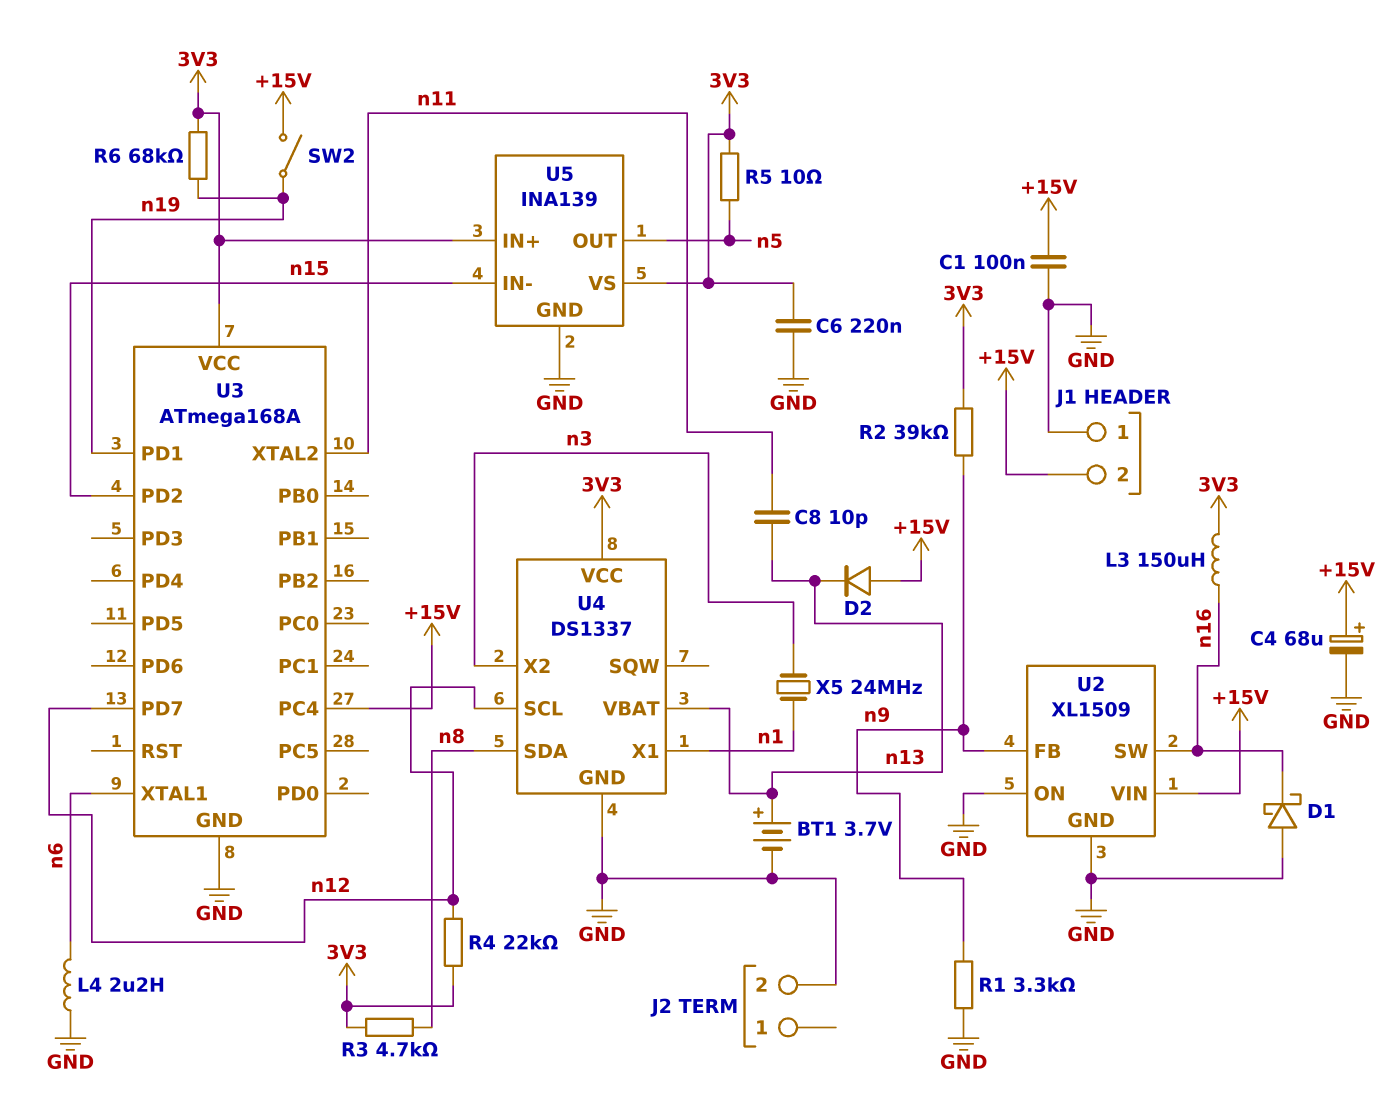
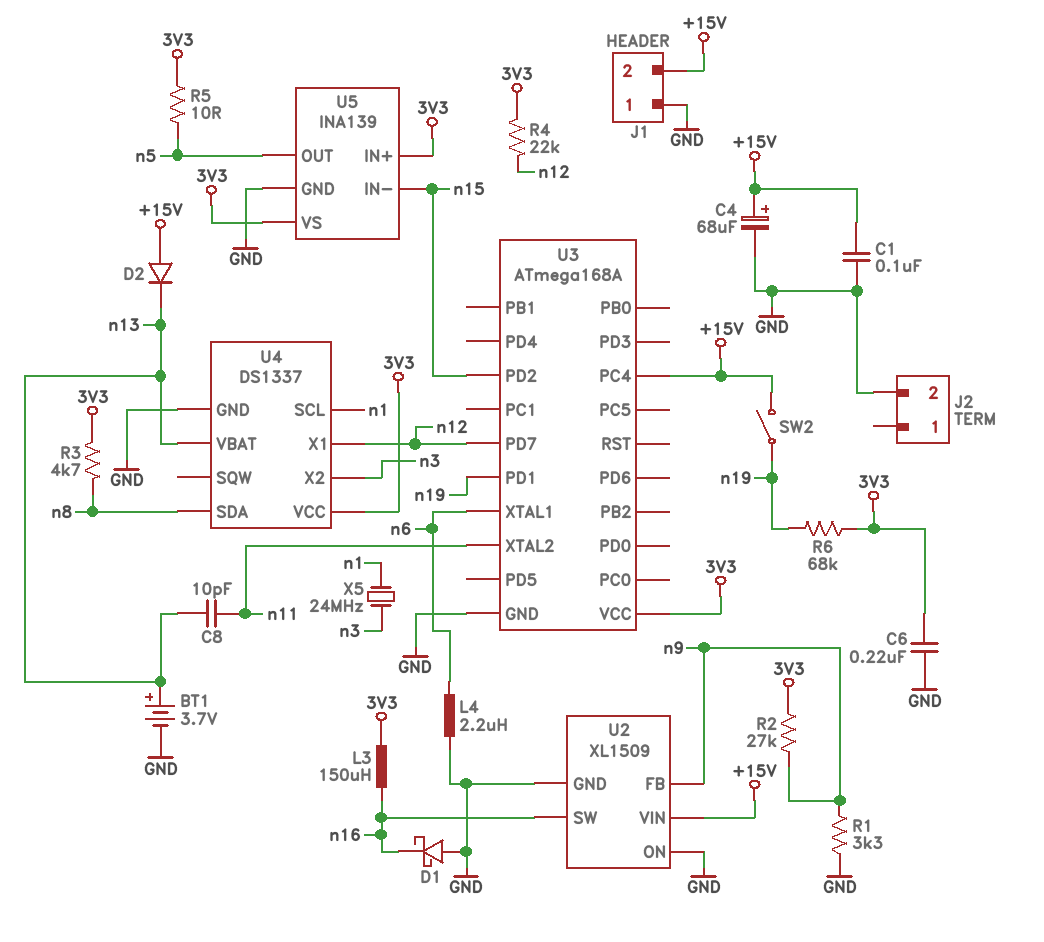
R2: 39k (3V3, n9) -> 27k (3V3, n9)
U4 pin SCL: n12 -> n1
U4 pin X1: n1 -> n12

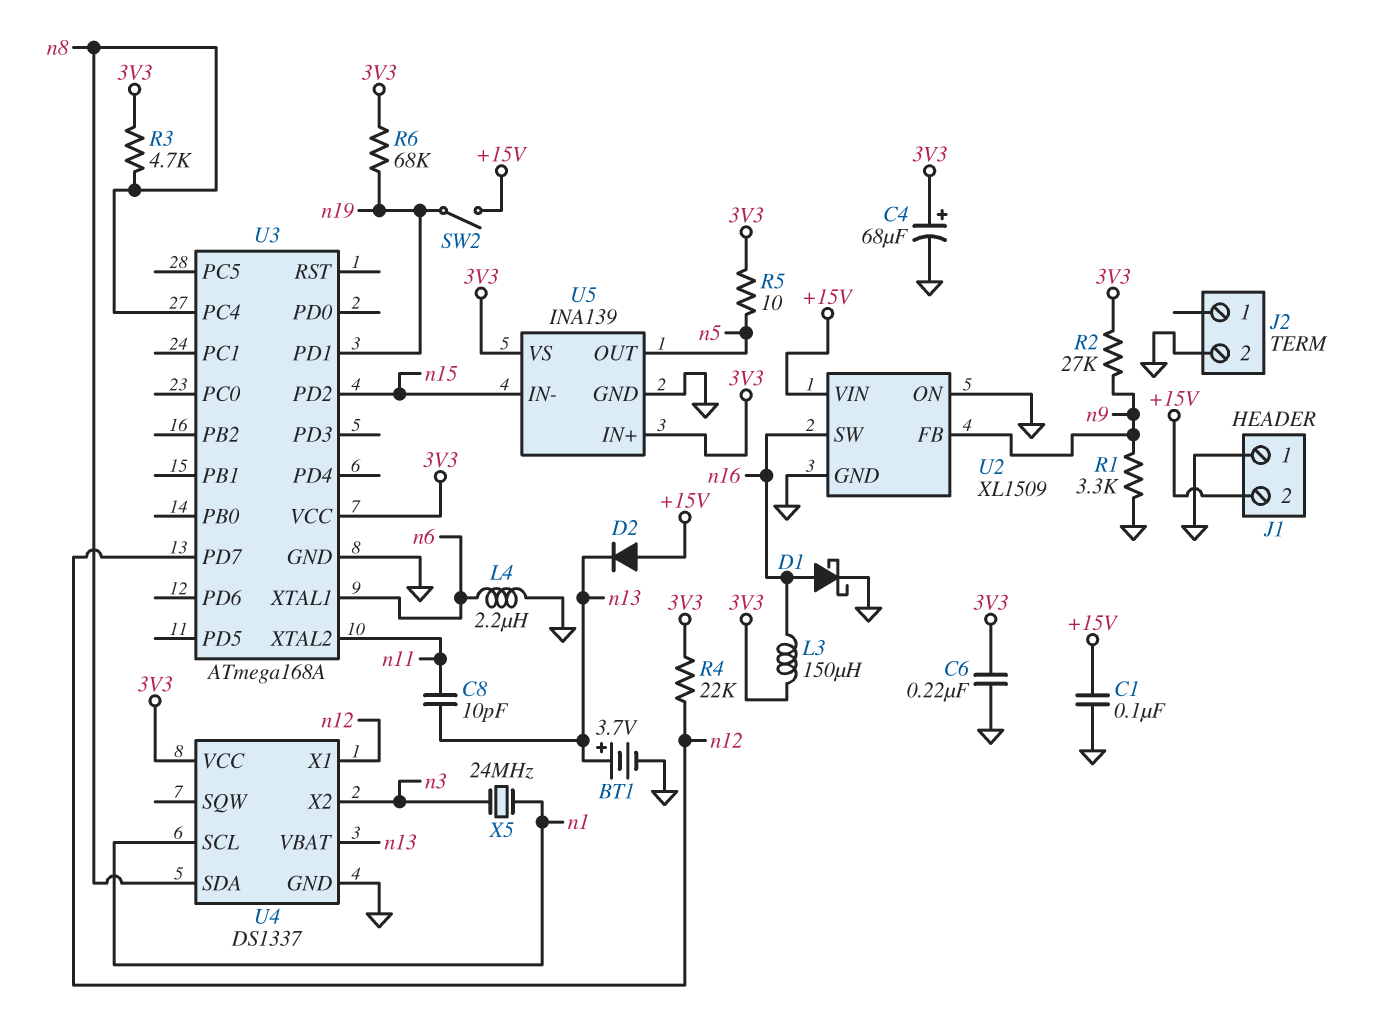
C4: 68uF (plus +15V, minus GND) -> 68uF (plus 3V3, minus GND)
D1: schottky (A GND, K n16) -> schottky (A n16, K GND)
U3 pin PC4: +15V -> n8

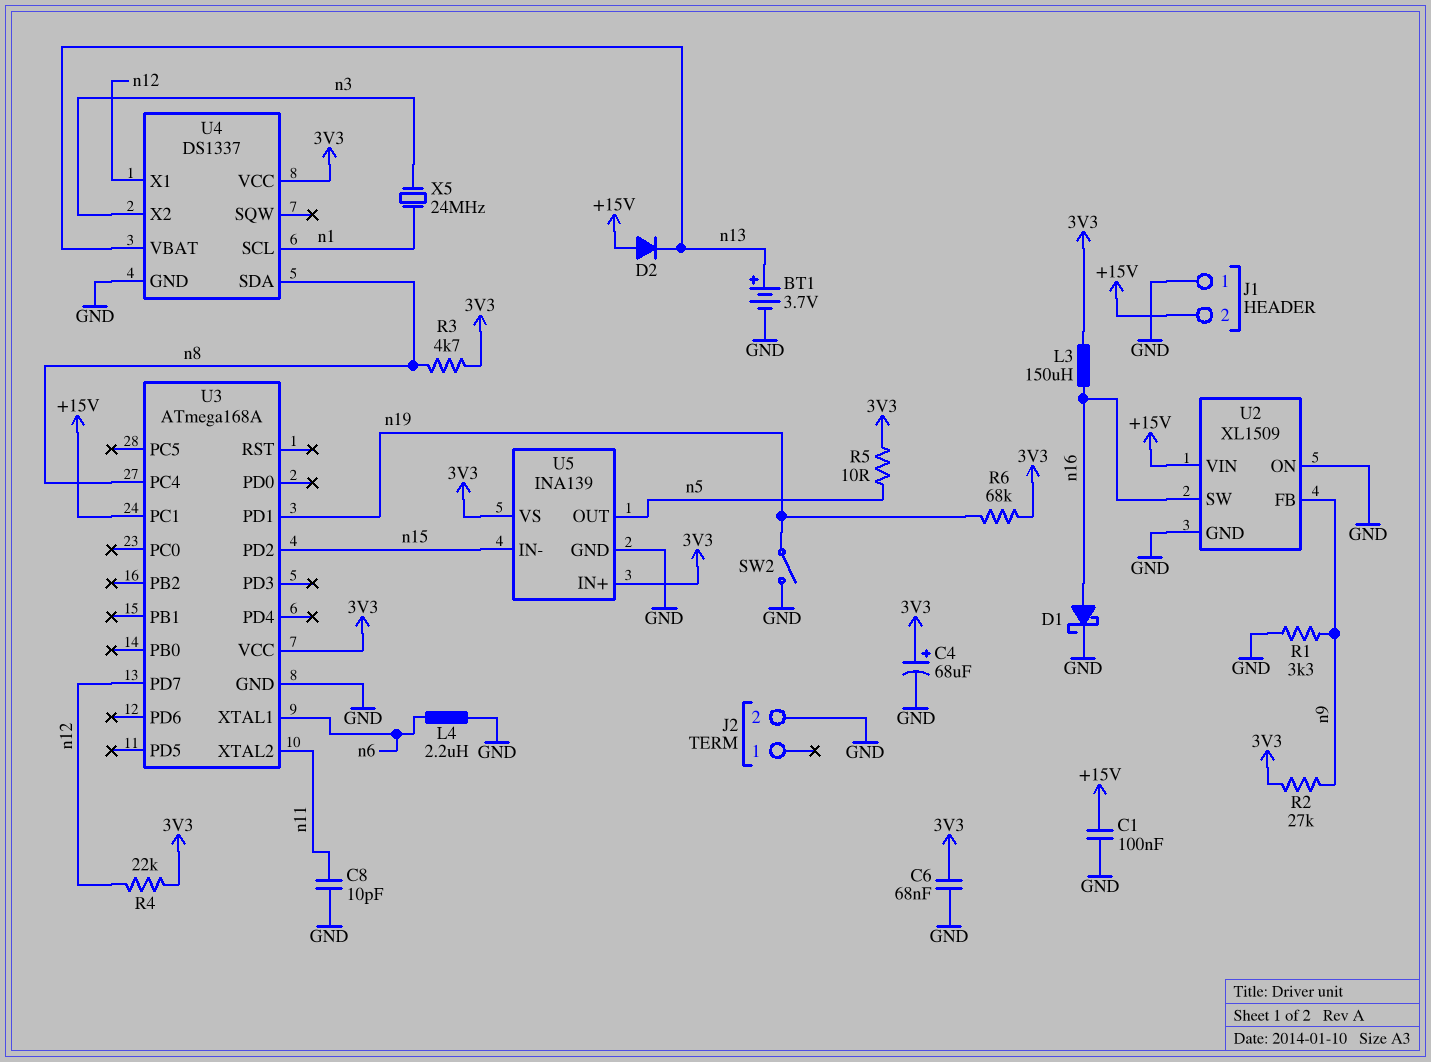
C6: 220nF (3V3, GND) -> 68nF (3V3, GND)
C8: 10pF (n11, n13) -> 10pF (GND, n11)
SW2: switch (+15V, n19) -> switch (GND, n19)
U3 pin PC1: none -> +15V

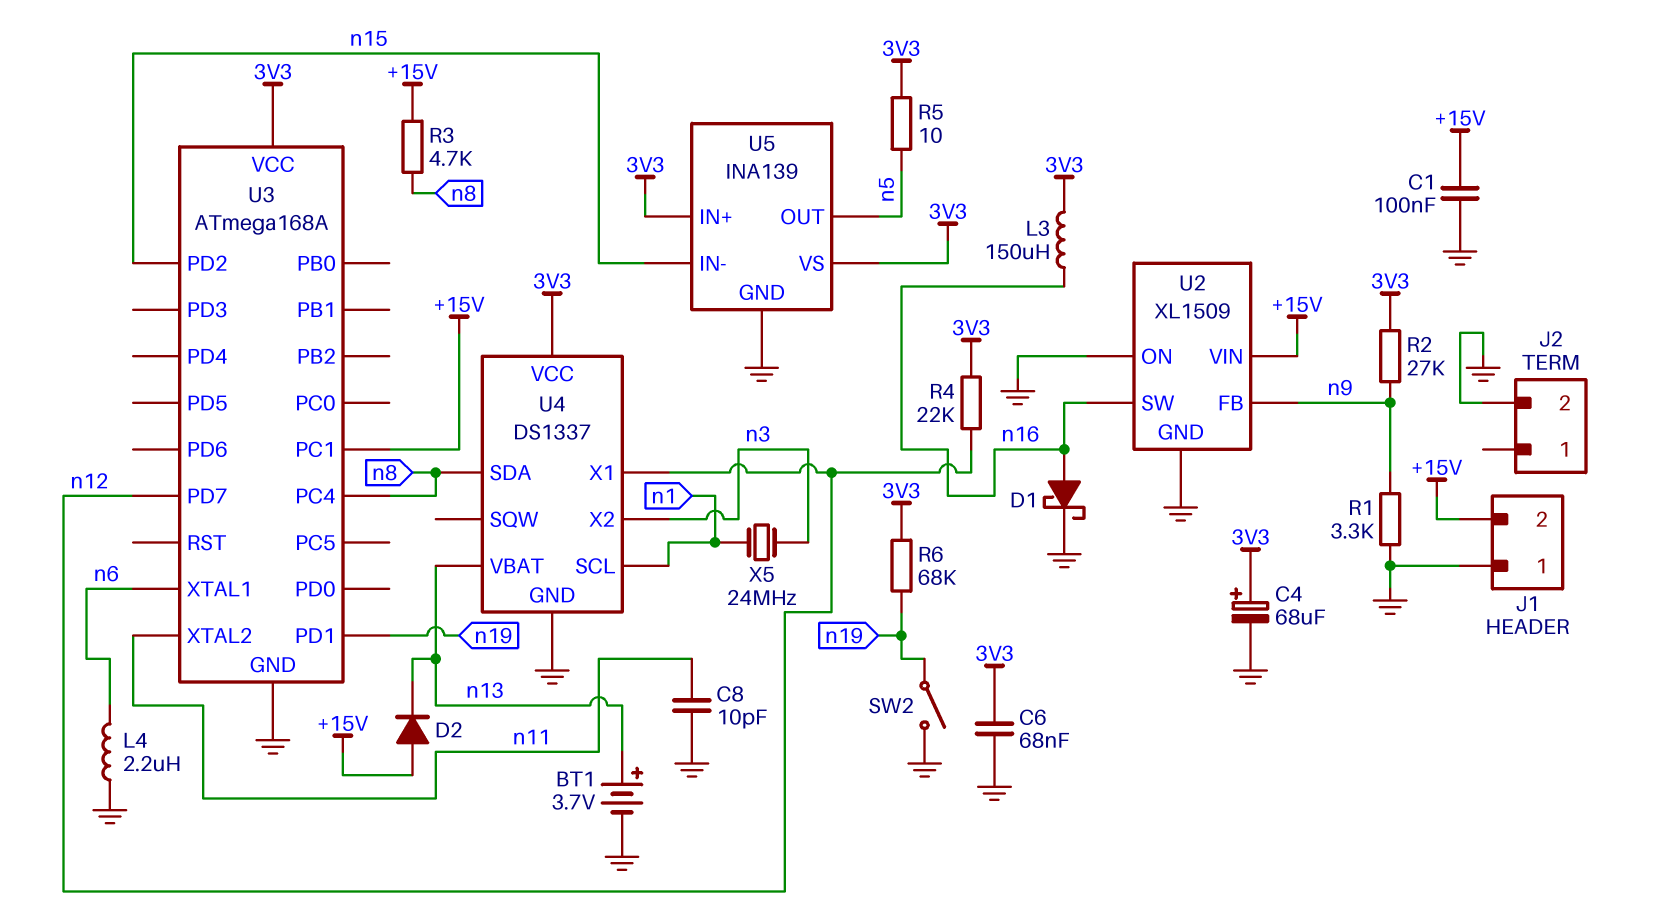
R3: 4.7k (3V3, n8) -> 4.7k (+15V, n8)

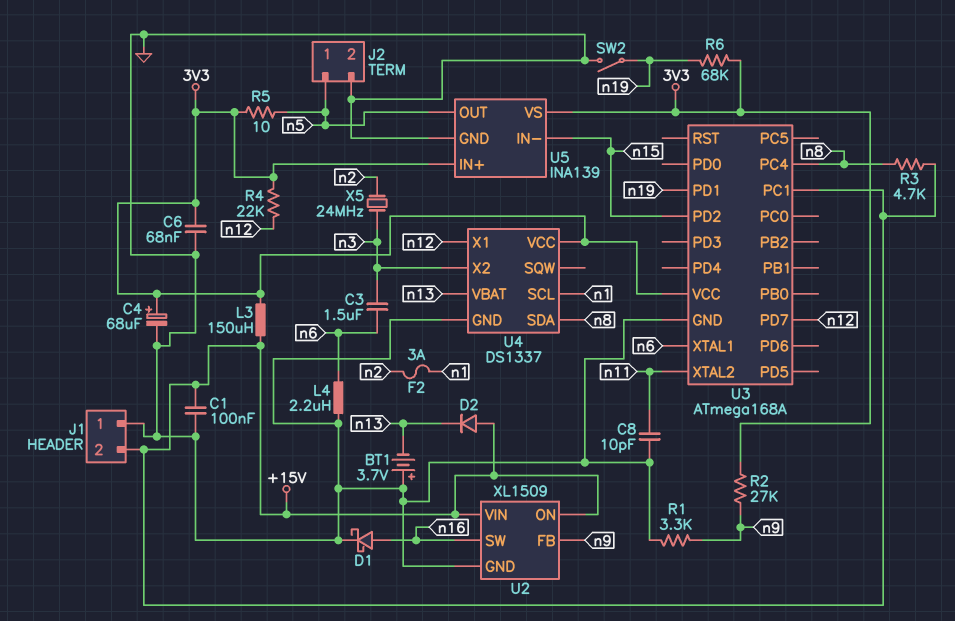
BT1: 3.7V (plus n13, minus GND) -> 3.7V (plus GND, minus n13)
C3: none -> 1.5uF (n3, n6)
F2: none -> 3A (n1, n2)
J2 pin 1: none -> n5
L3: 150uH (3V3, n16) -> 150uH (+15V, 3V3)
U2 pin ON: GND -> +15V
X5: 24MHz (n1, n3) -> 24MHz (n2, n3)

